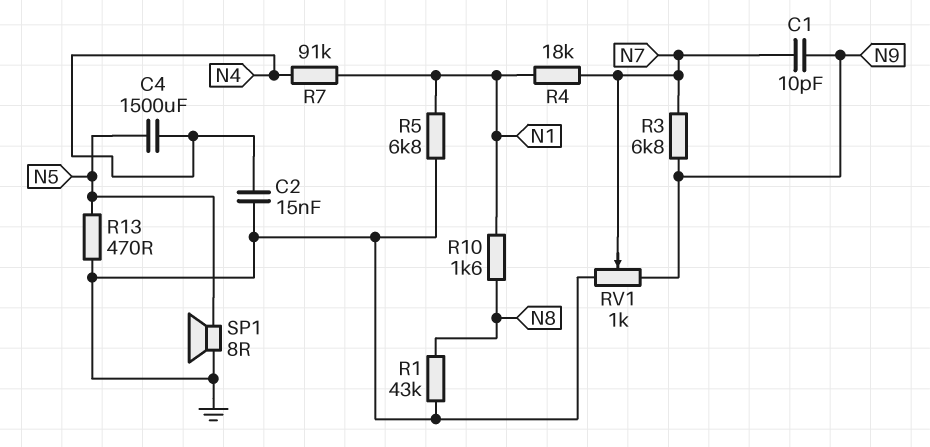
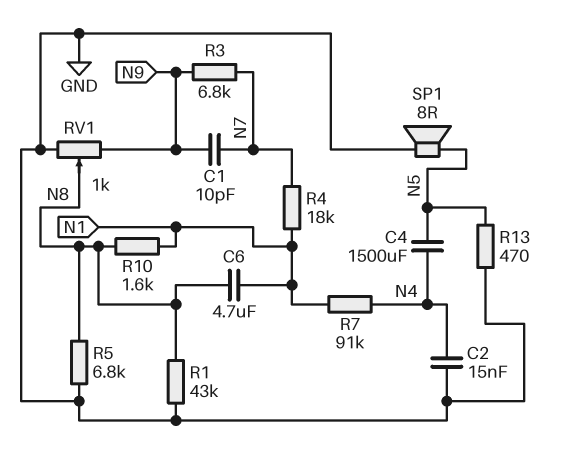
C6: none -> 4.7uF (N1, N8)
R5: 6.8k (GND, N1) -> 6.8k (GND, N8)
RV1: 1k (GND, N9, wiper N7) -> 1k (GND, N9, wiper N8)

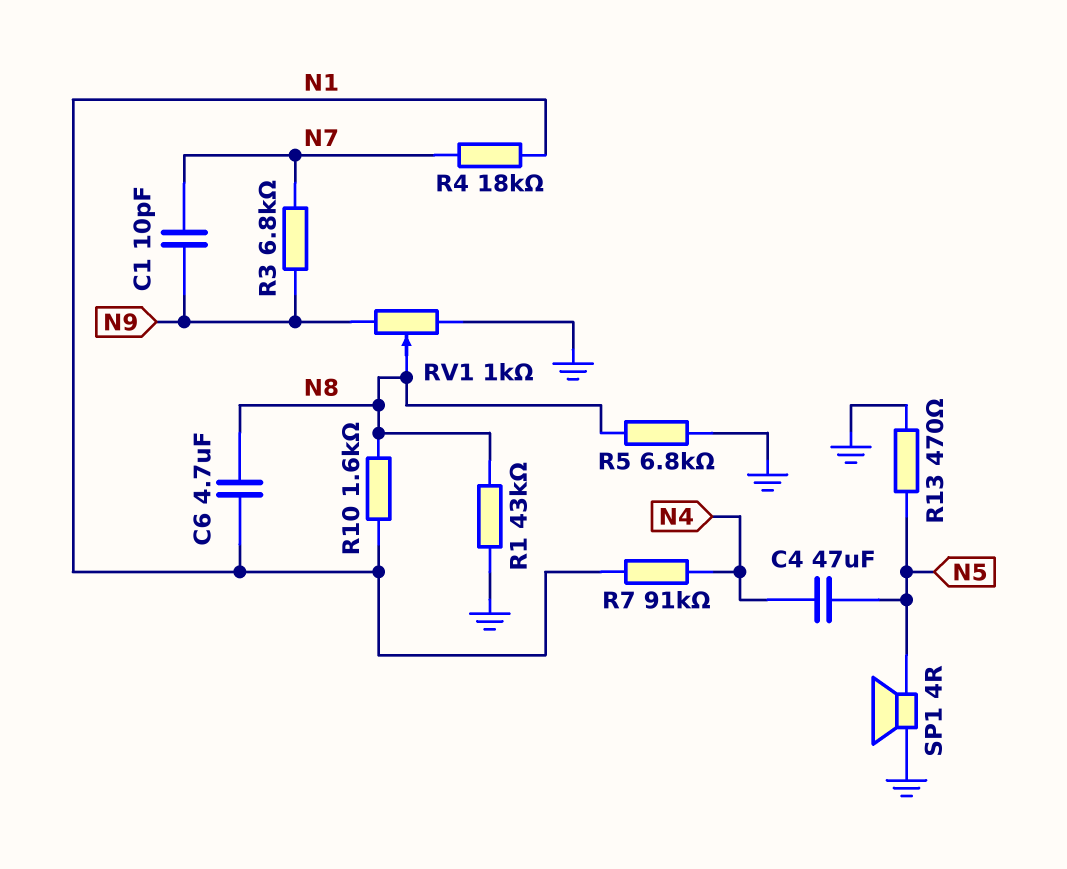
C2: 15nF (GND, N4) -> none
C4: 1500uF (N4, N5) -> 47uF (N4, N5)
SP1: speaker 8R (GND, N5) -> speaker 4R (GND, N5)

